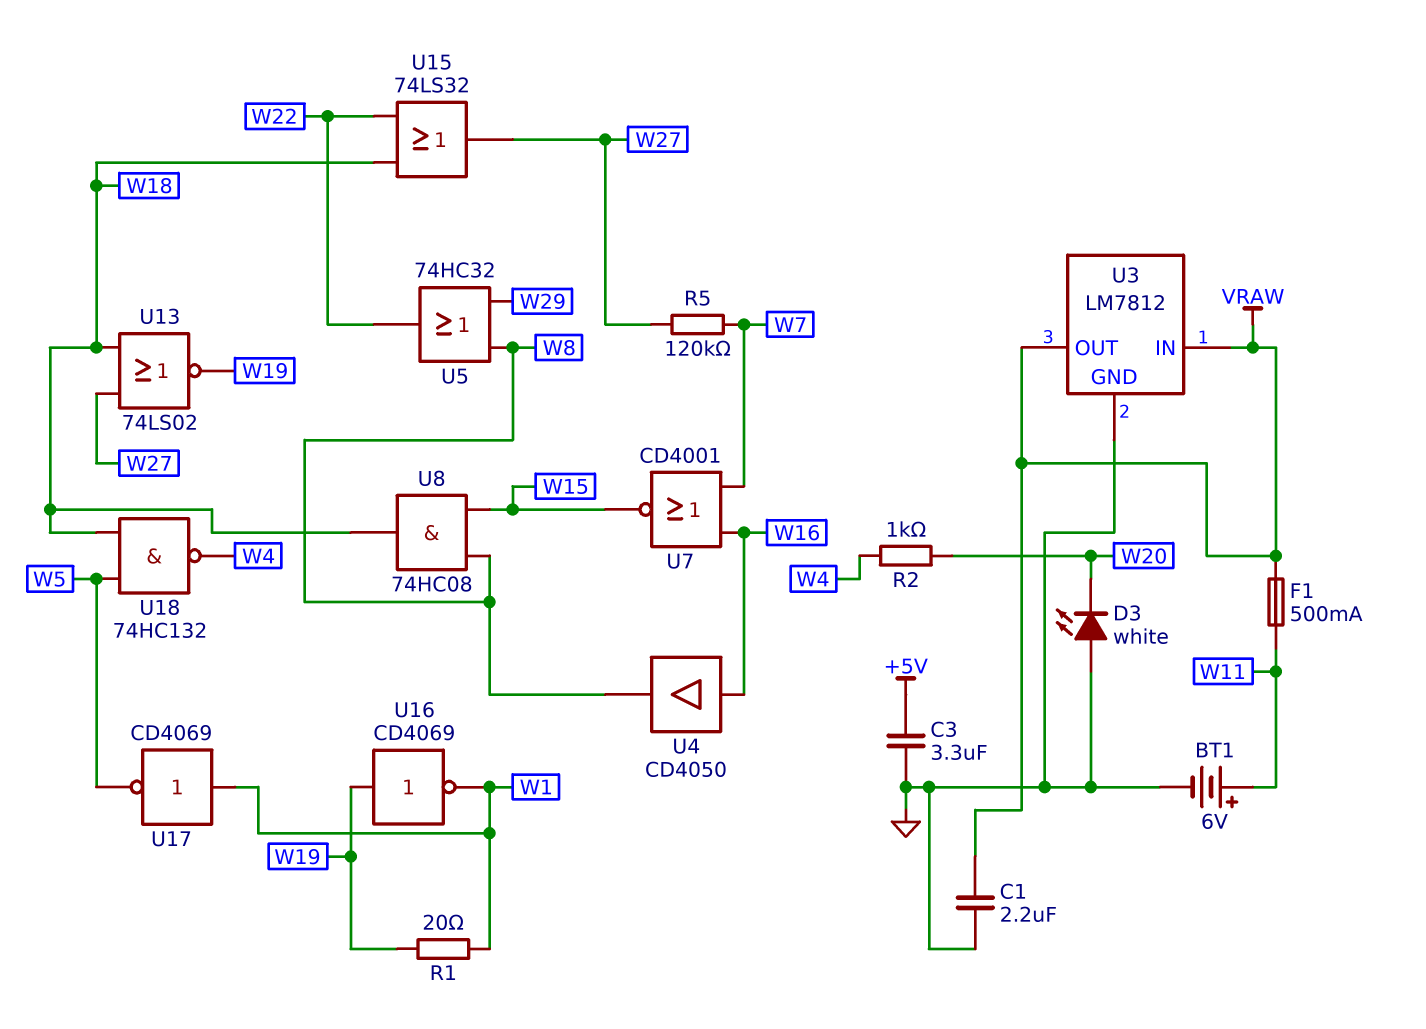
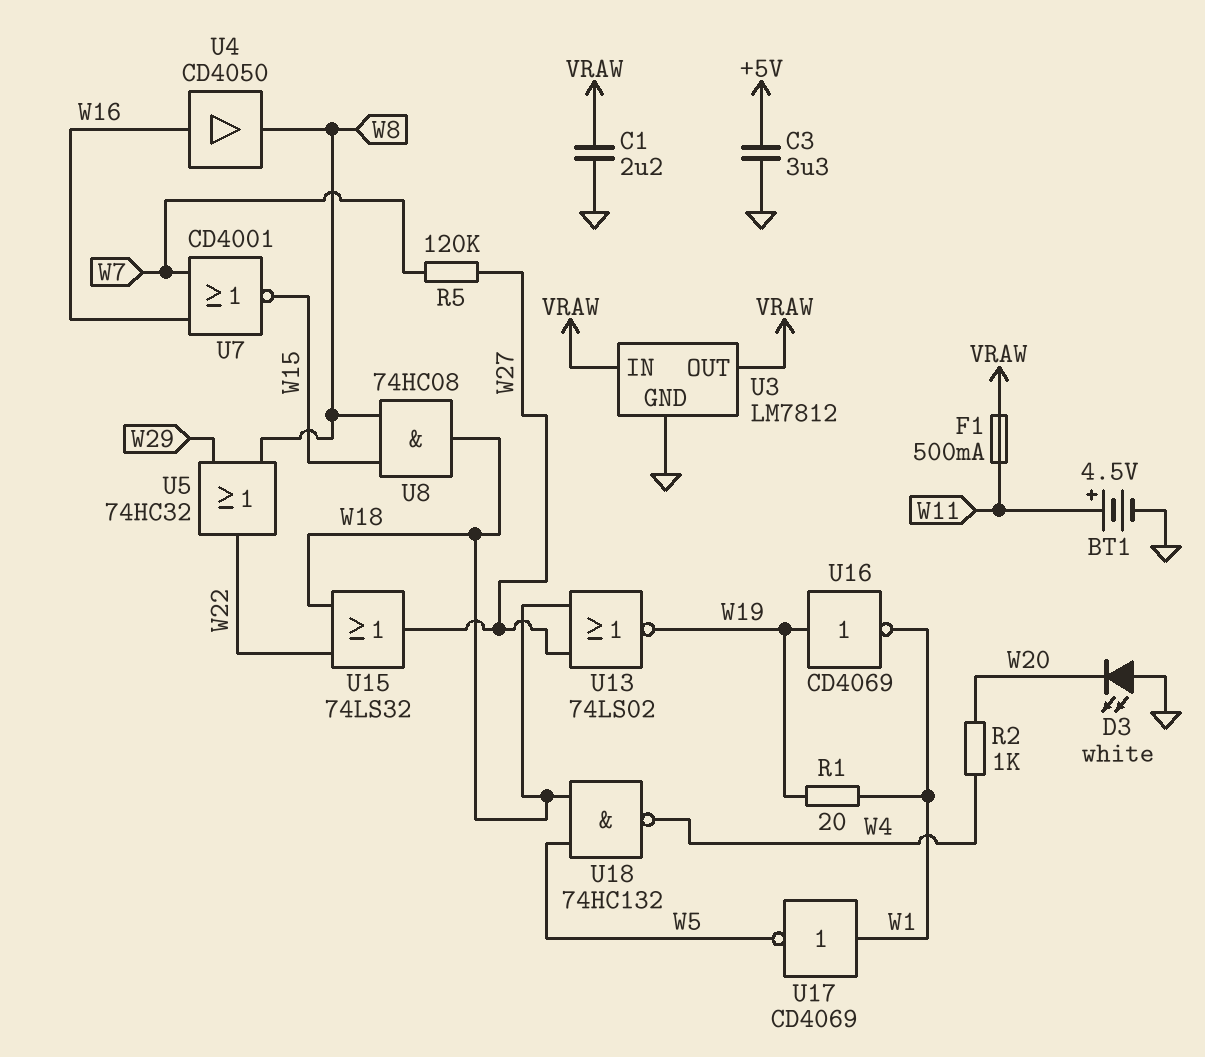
BT1: 6V (plus W11, minus GND) -> 4.5V (plus W11, minus GND)

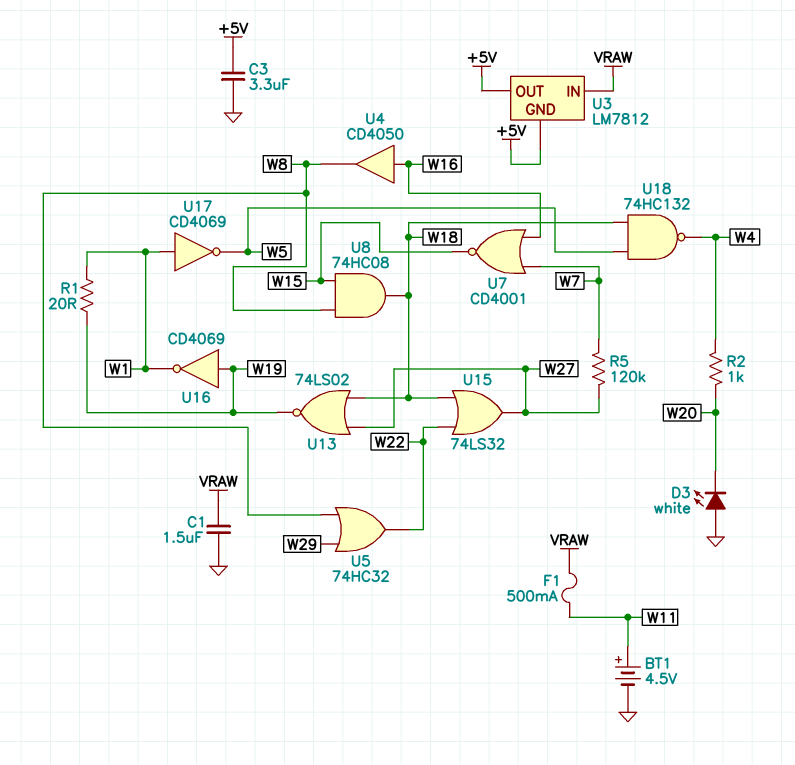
C1: 2.2uF (GND, VRAW) -> 1.5uF (GND, VRAW)
U3 pin GND: GND -> +5V
U3 pin OUT: VRAW -> +5V

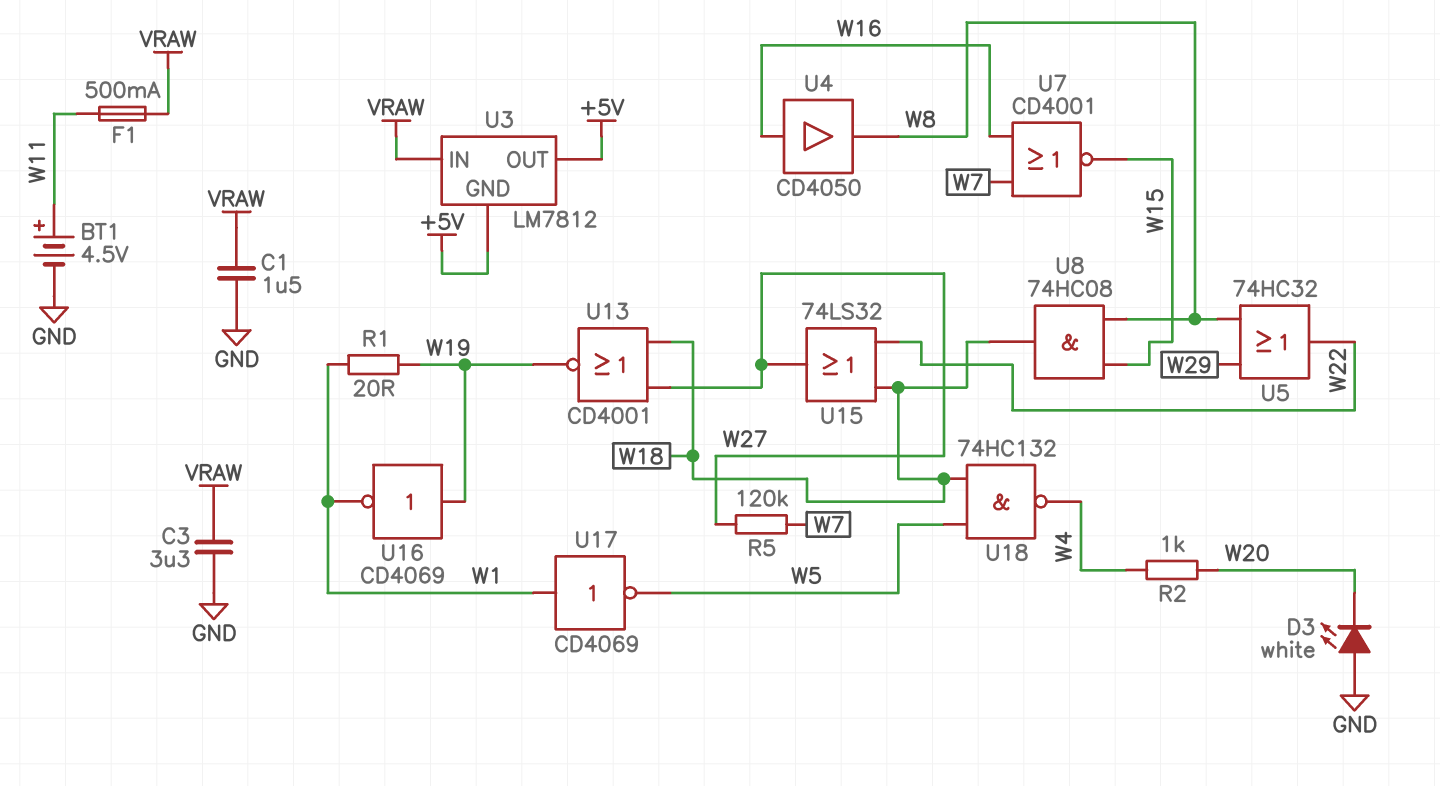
C3: 3.3uF (+5V, GND) -> 3.3uF (GND, VRAW)
U13: NOR 74LS02 (in W18, in W27, out W19) -> NOR CD4001 (in W18, in W27, out W19)

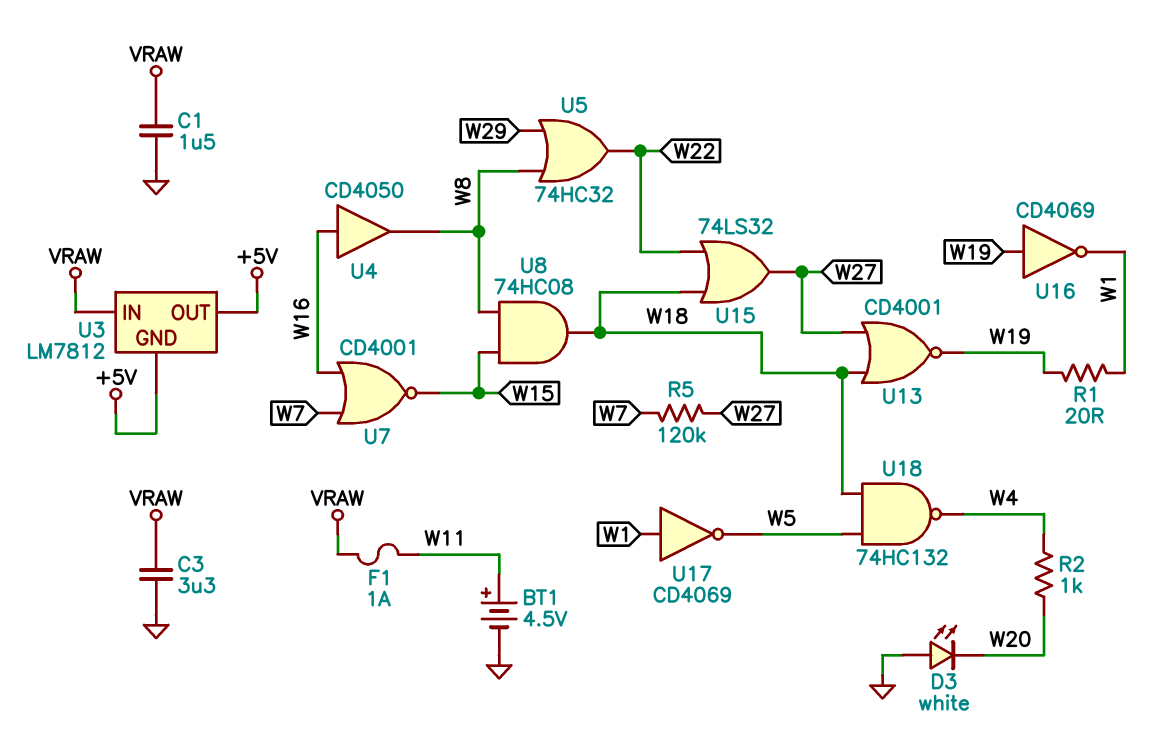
F1: 500mA (VRAW, W11) -> 1A (VRAW, W11)

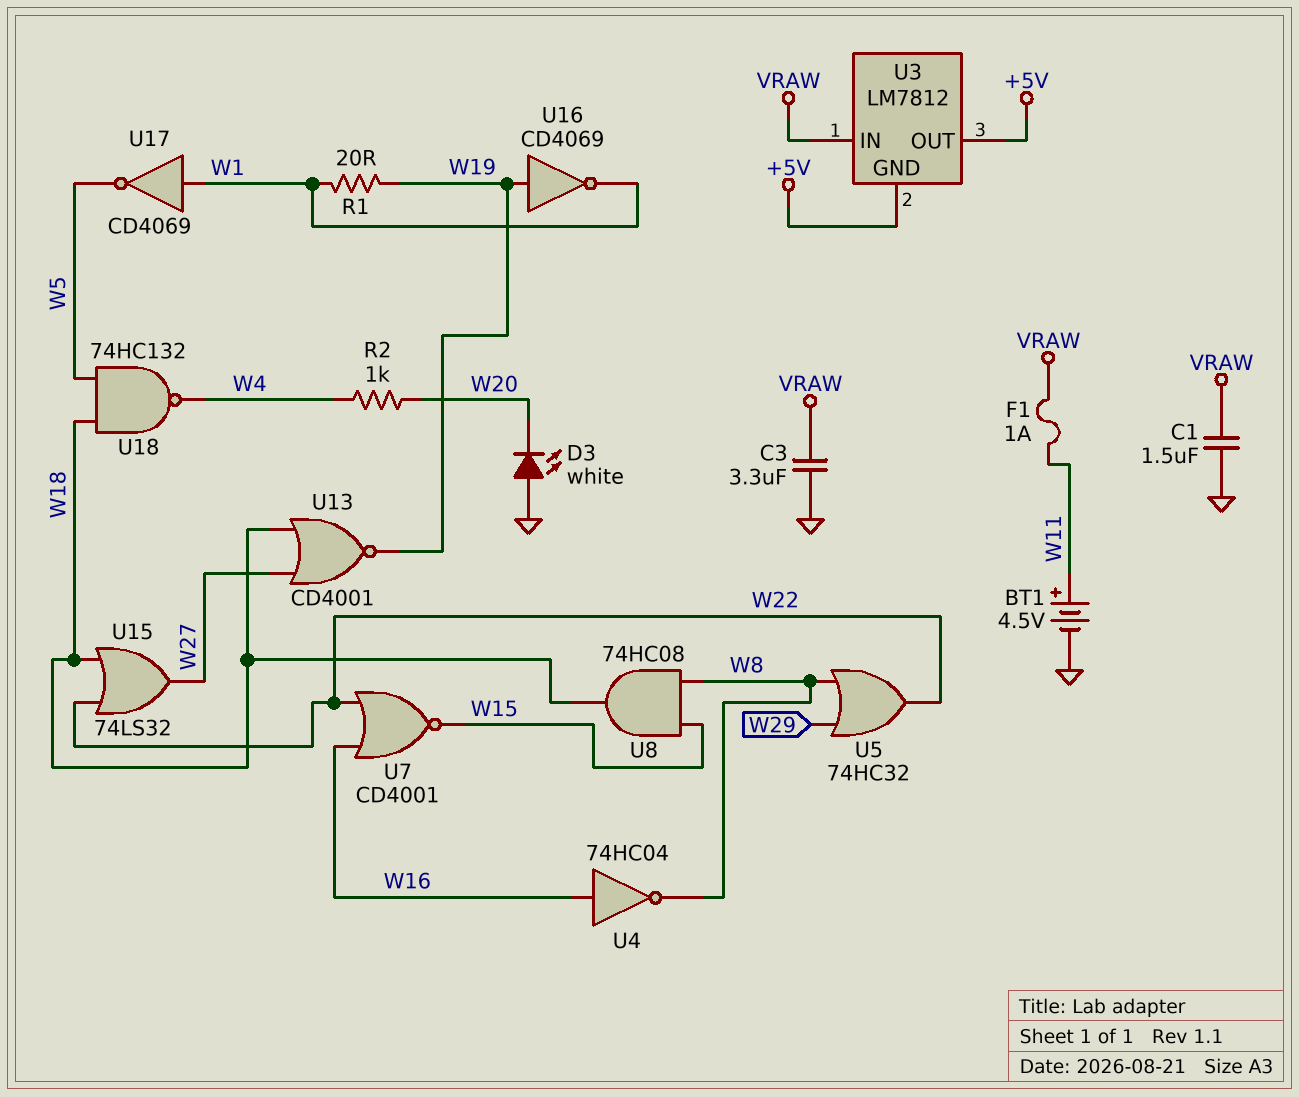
R5: 120k (W7, W27) -> none
U4: buffer CD4050 (in W16, out W8) -> NOT 74HC04 (in W16, out W8)
U7: NOR CD4001 (in W7, in W16, out W15) -> NOR CD4001 (in W16, in W22, out W15)

